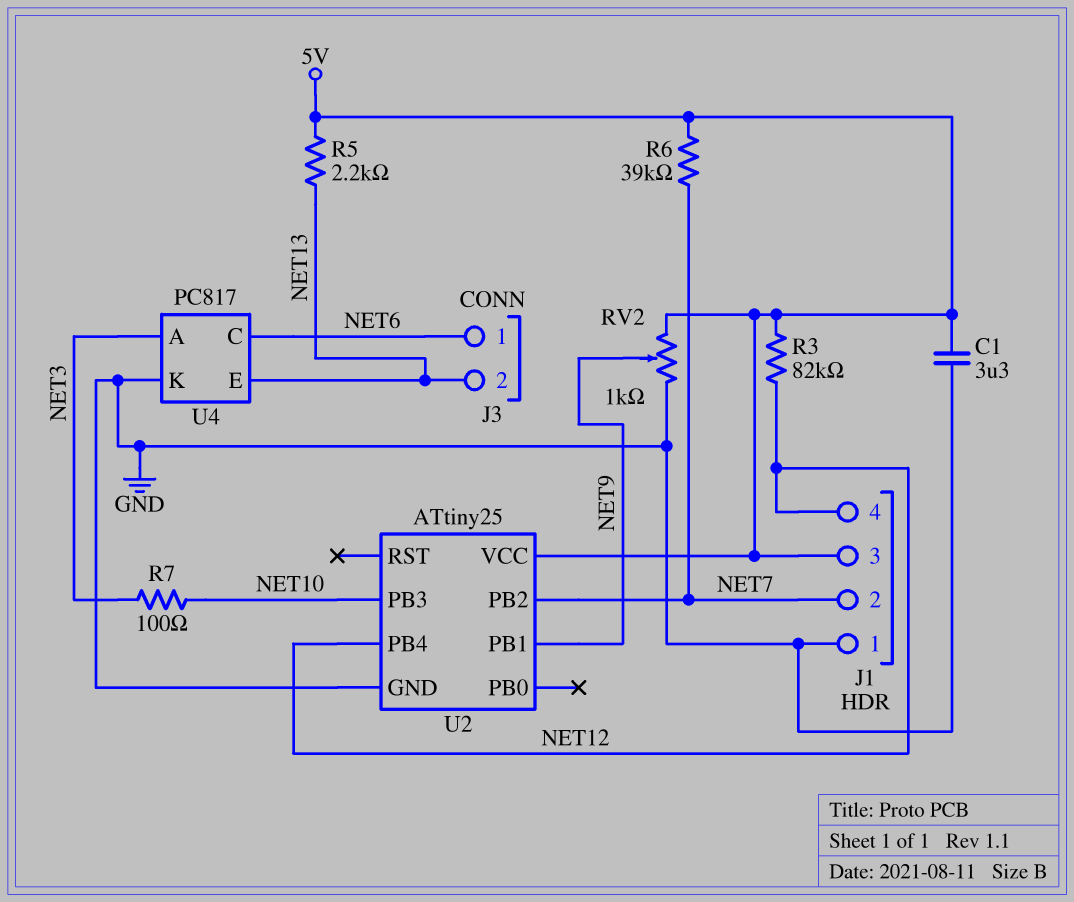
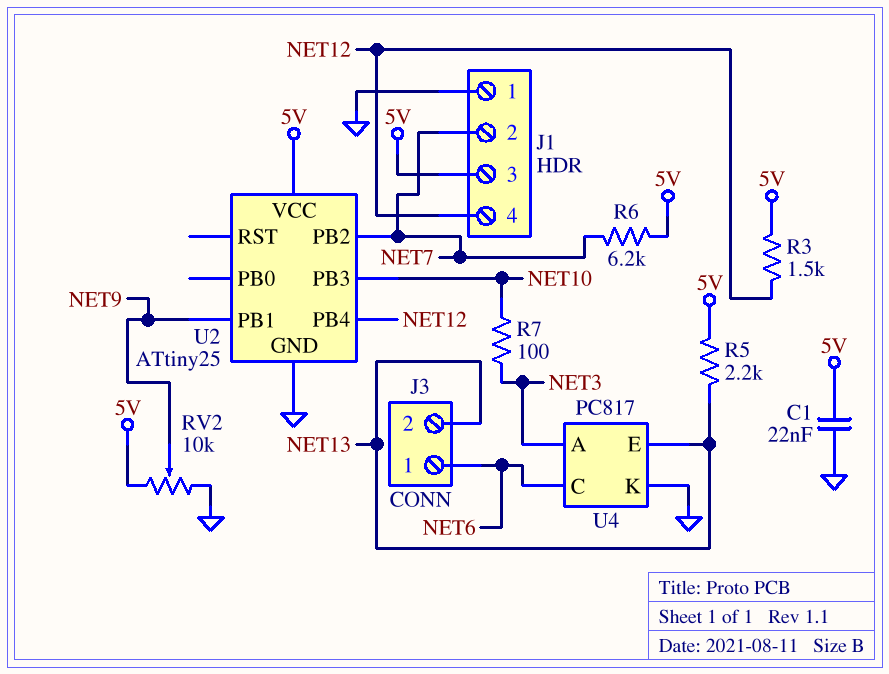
C1: 3.3uF (5V, GND) -> 22nF (5V, GND)
R3: 82k (5V, NET12) -> 1.5k (5V, NET12)
R6: 39k (5V, NET7) -> 6.2k (5V, NET7)
RV2: 1k (5V, GND, wiper NET9) -> 10k (5V, GND, wiper NET9)

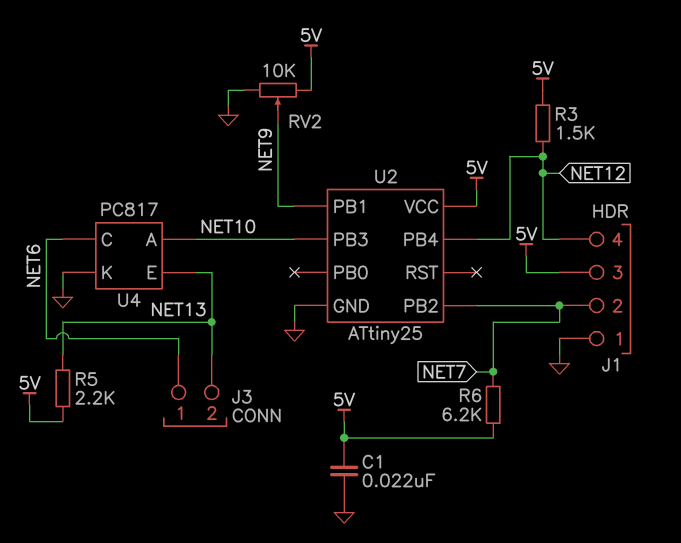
R7: 100 (NET3, NET10) -> none
U4 pin A: NET3 -> NET10

